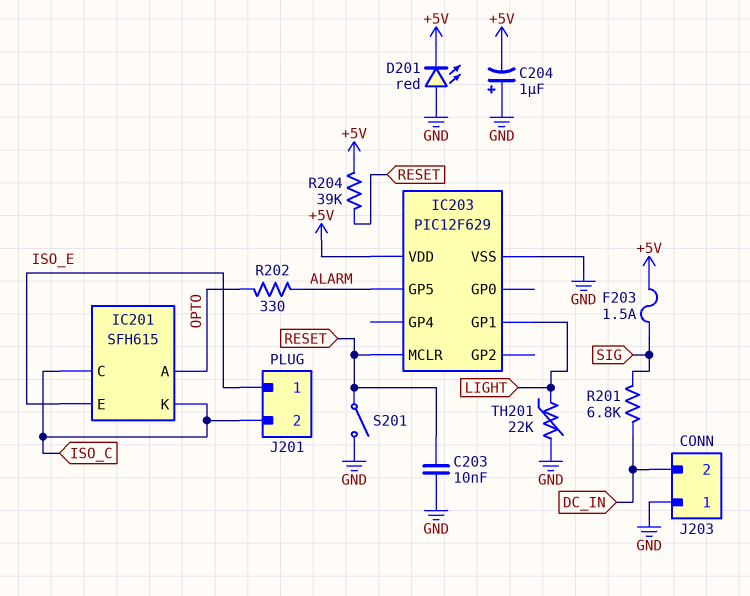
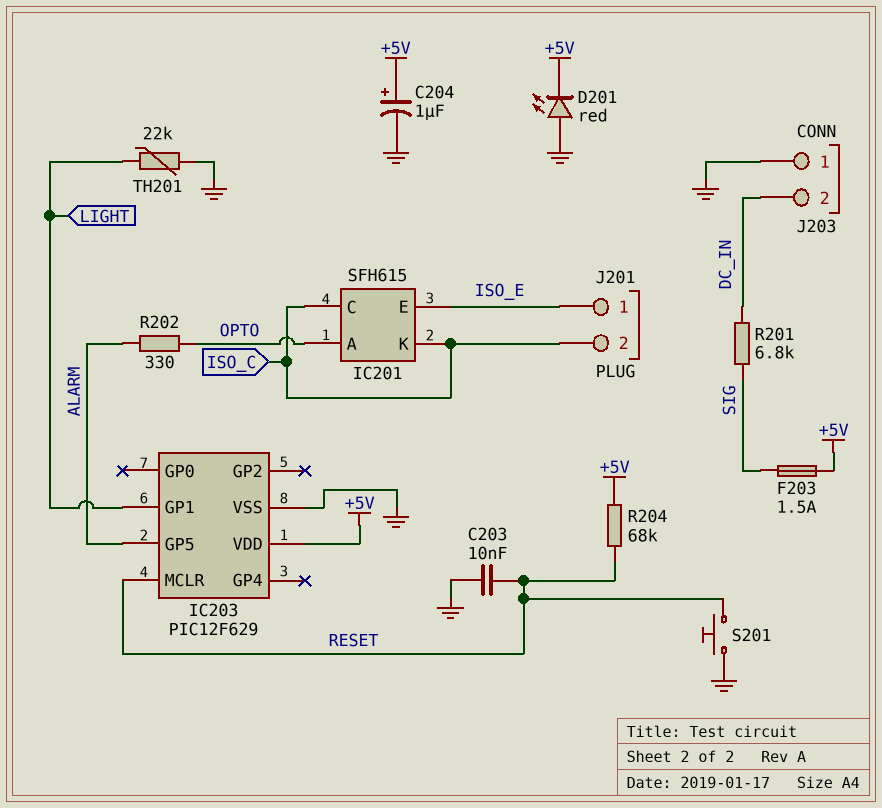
C204: 1uF (plus GND, minus +5V) -> 1uF (plus +5V, minus GND)
R204: 39k (+5V, RESET) -> 68k (+5V, RESET)
S201: switch (GND, RESET) -> button (GND, RESET)

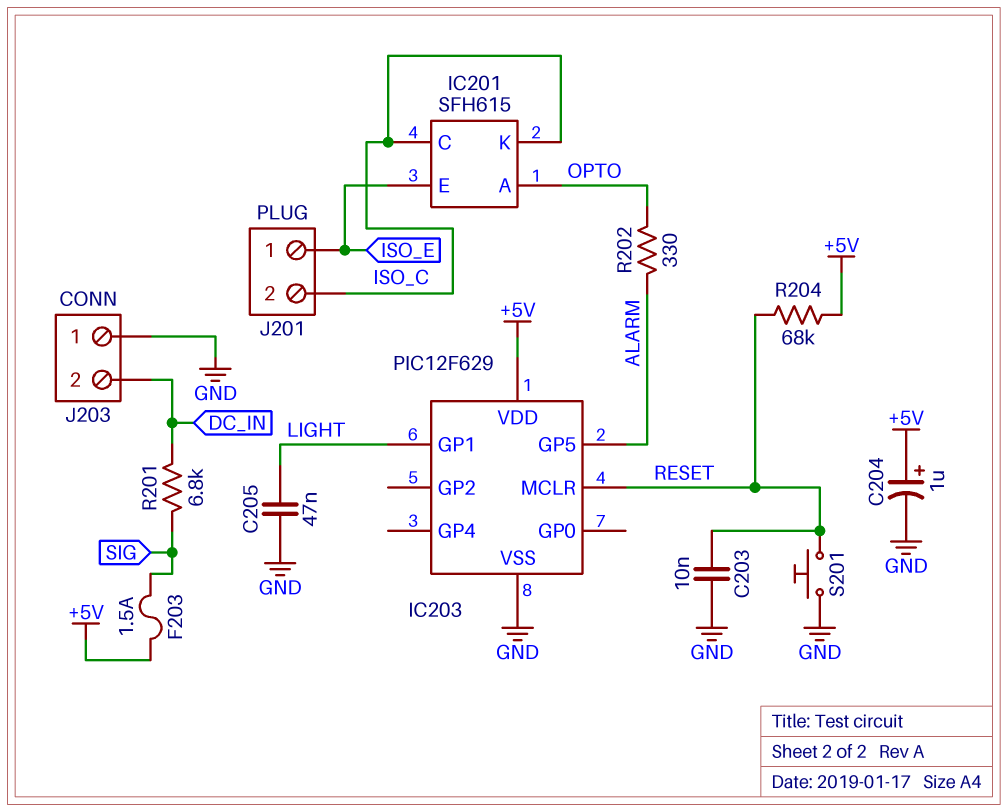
C205: none -> 47nF (GND, LIGHT)
D201: LED red (A GND, K +5V) -> none
TH201: 22k (GND, LIGHT) -> none

